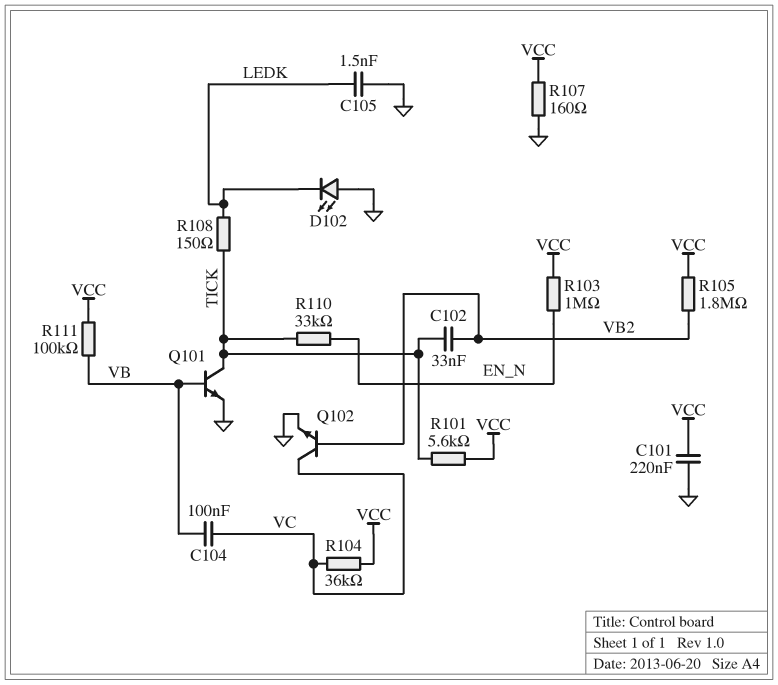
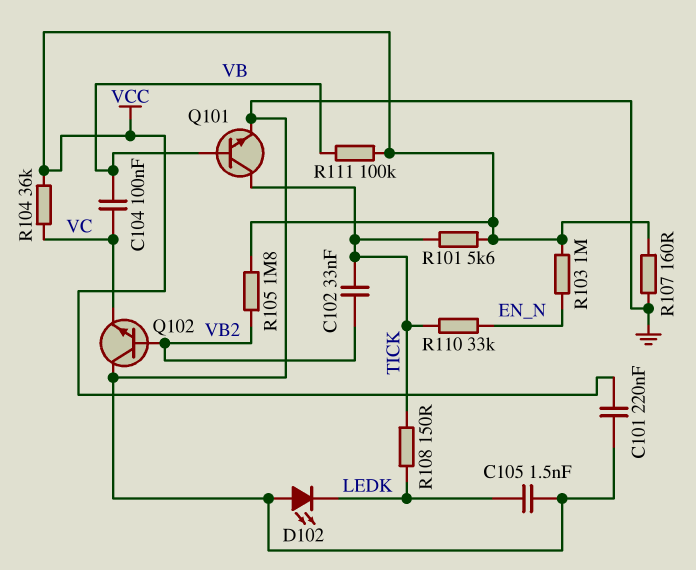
Q102: NPN (B VB2, C VC, E GND) -> NPN (B VB2, C GND, E VC)

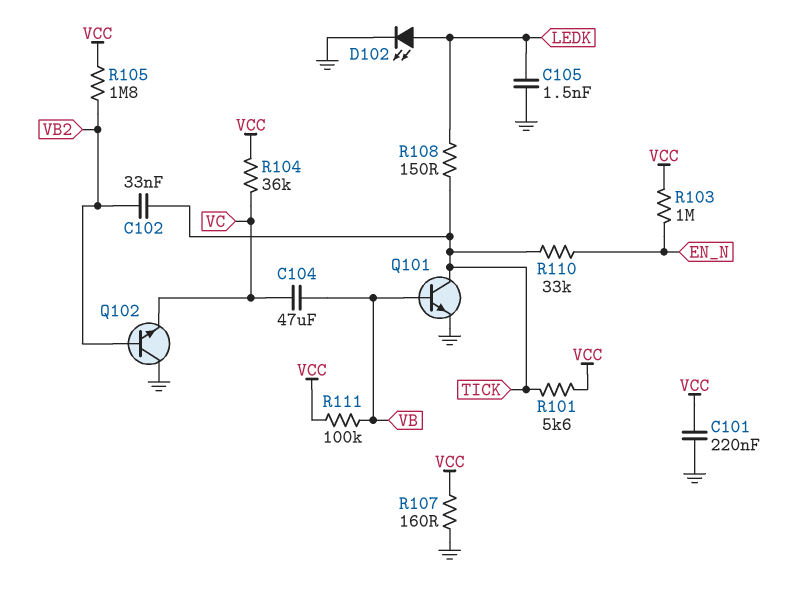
C104: 100nF (VB, VC) -> 47uF (VB, VC)
D102: LED (A GND, K LEDK) -> LED (A LEDK, K GND)

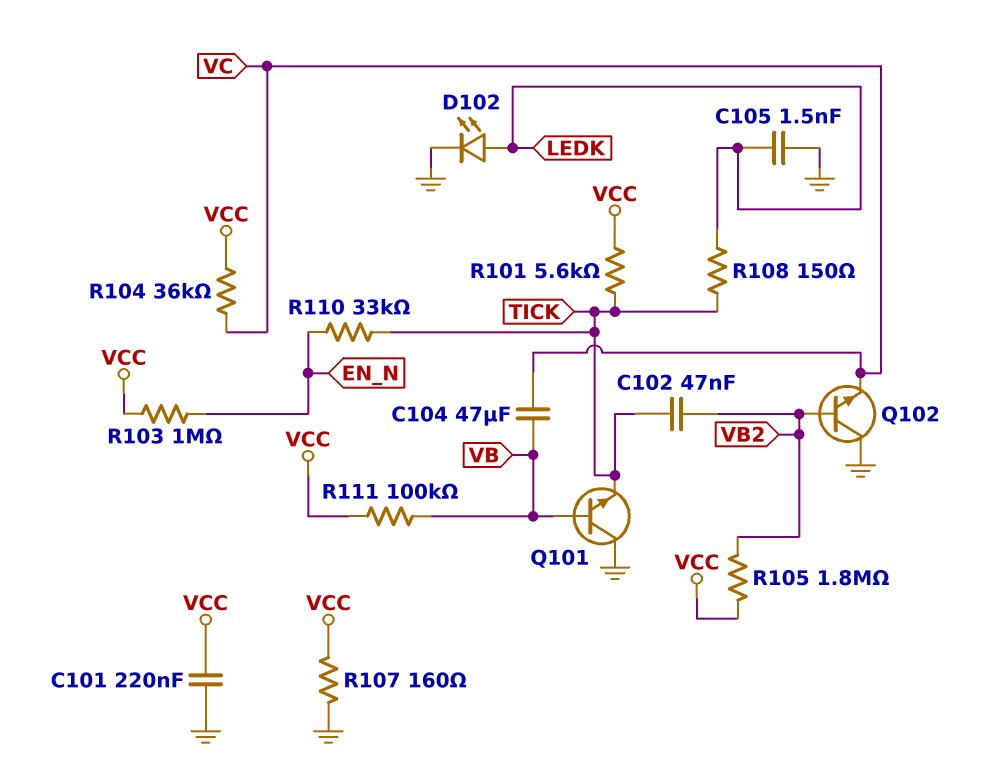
C102: 33nF (TICK, VB2) -> 47nF (TICK, VB2)
Q101: NPN (B VB, C TICK, E GND) -> NPN (B VB, C GND, E TICK)

